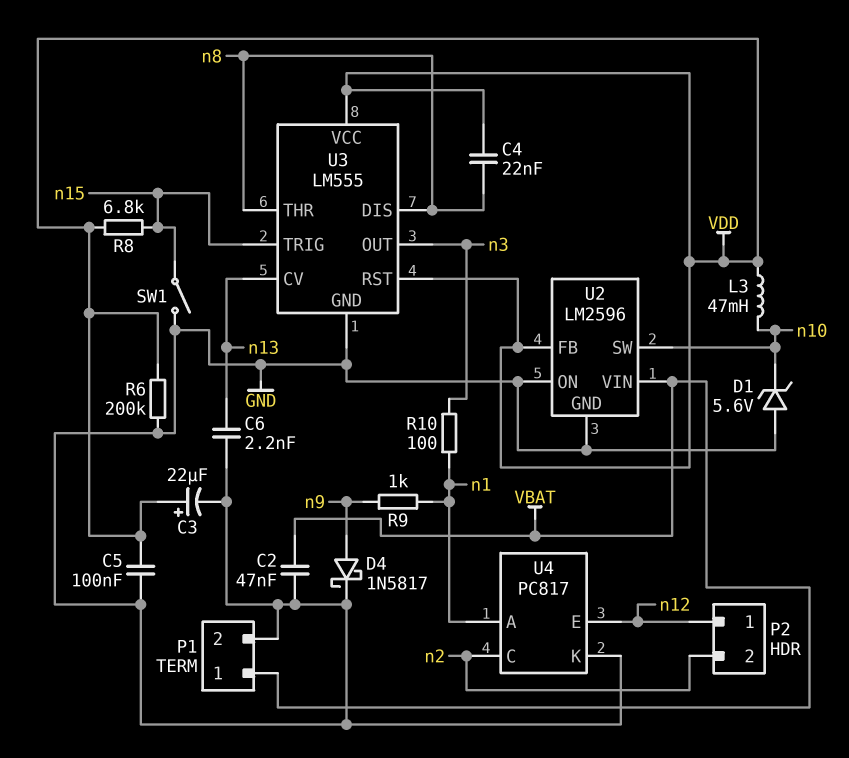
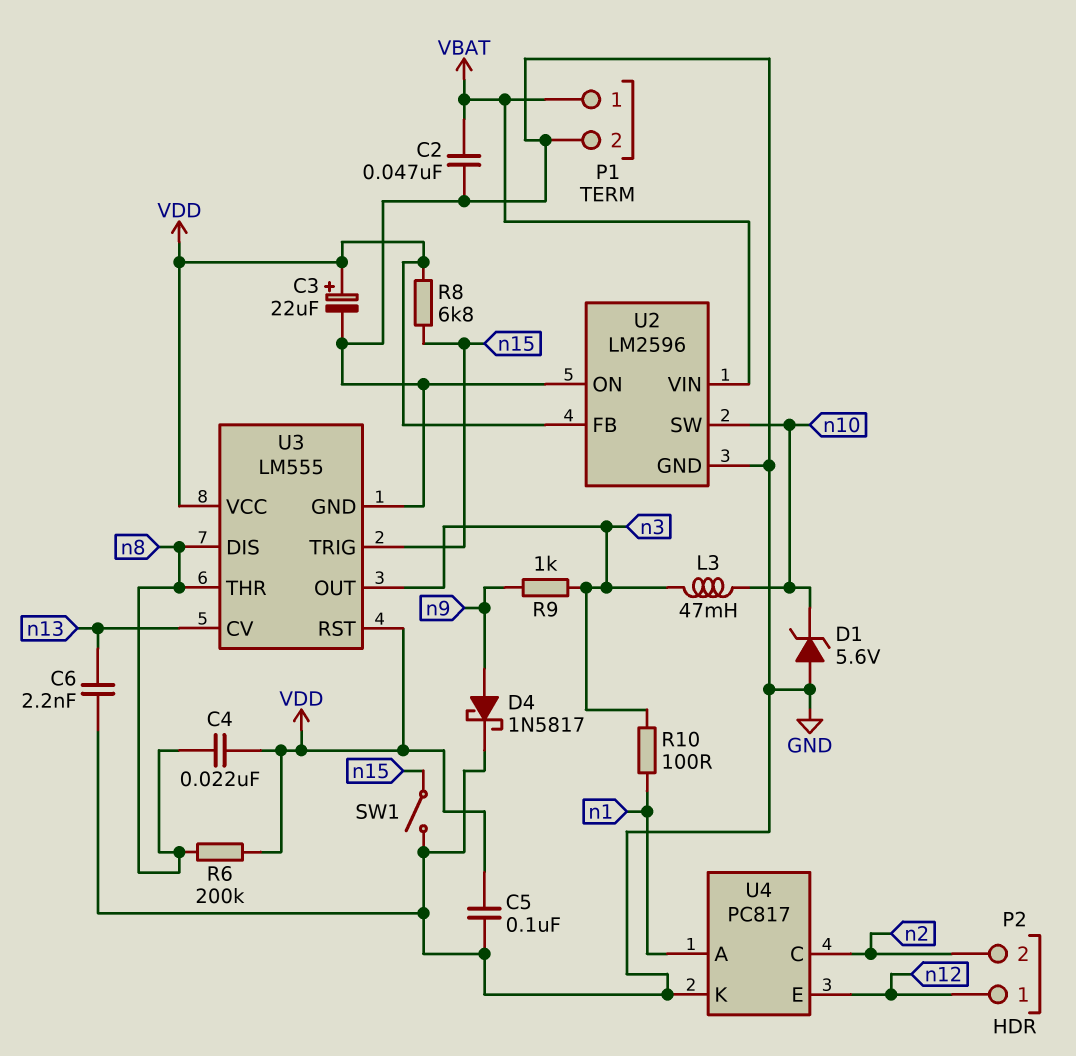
L3: 47mH (VDD, n10) -> 47mH (n3, n10)
R6: 200k (GND, VDD) -> 200k (VDD, n8)
R9: 1k (n1, n9) -> 1k (n3, n9)

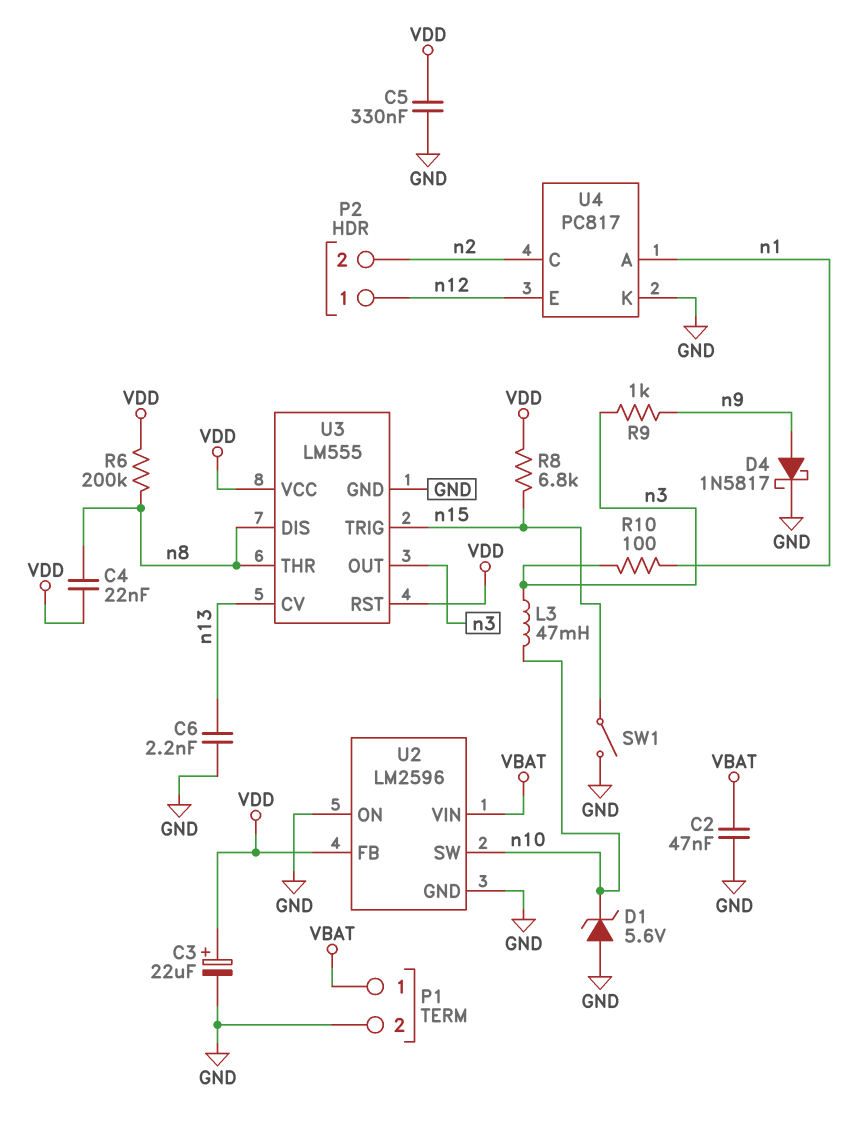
C5: 100nF (GND, VDD) -> 330nF (GND, VDD)

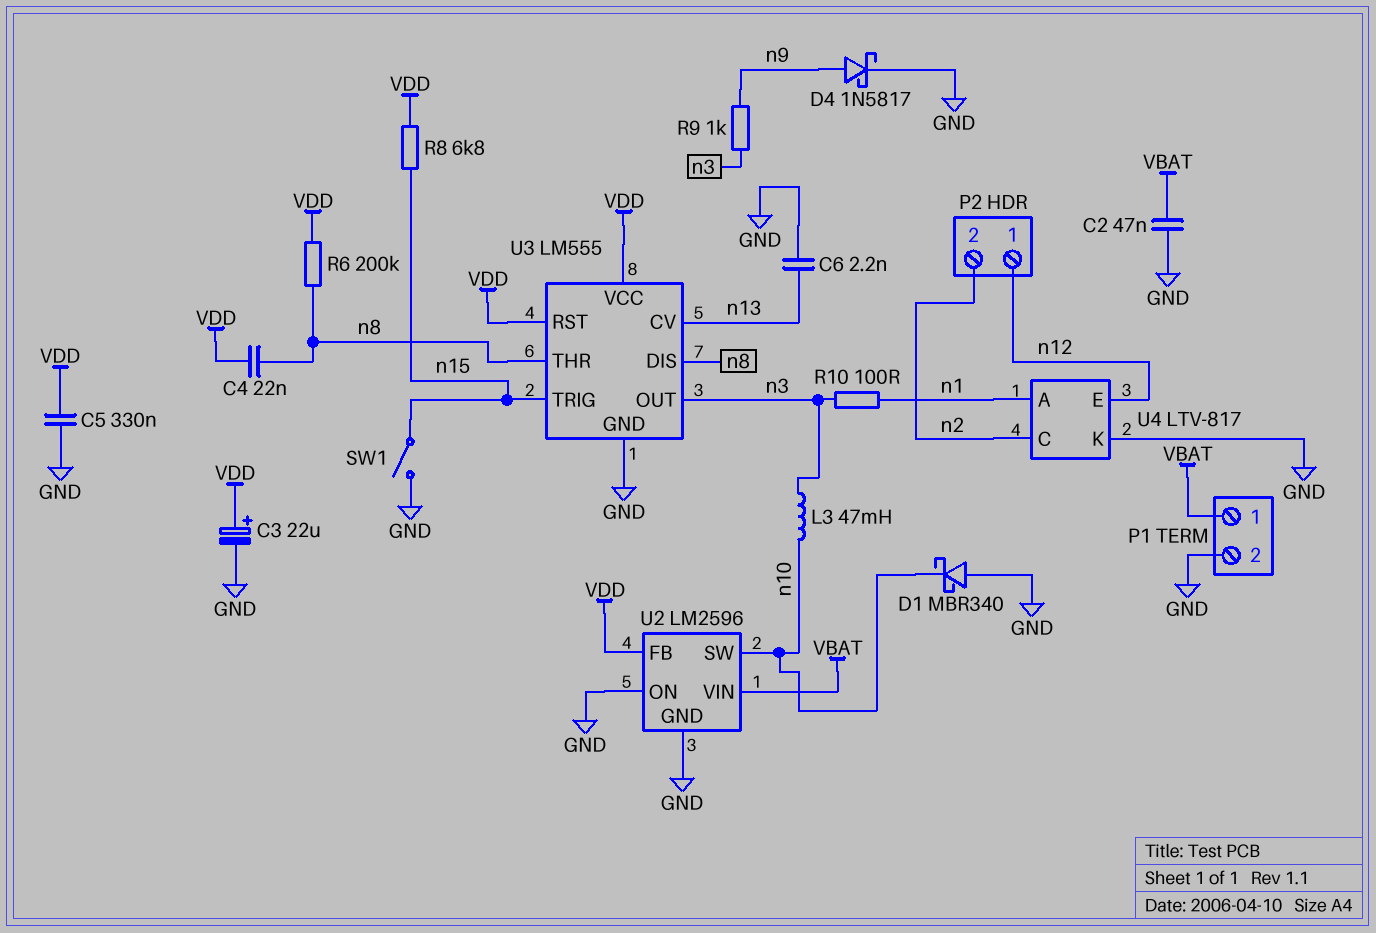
D1: zener 5.6V (A GND, K n10) -> schottky MBR340 (A GND, K n10)
U4: PC817 -> LTV-817

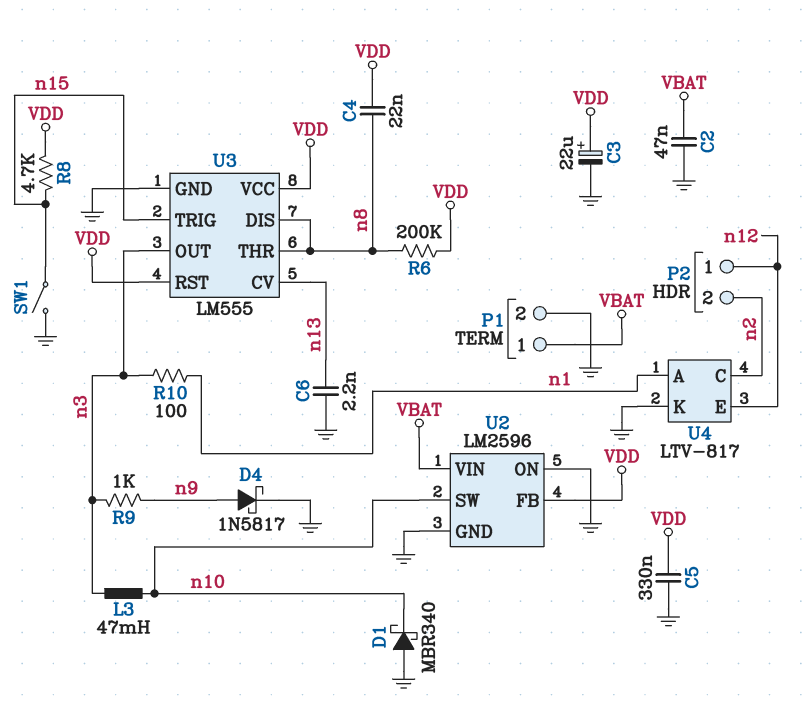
R8: 6.8k (VDD, n15) -> 4.7k (VDD, n15)

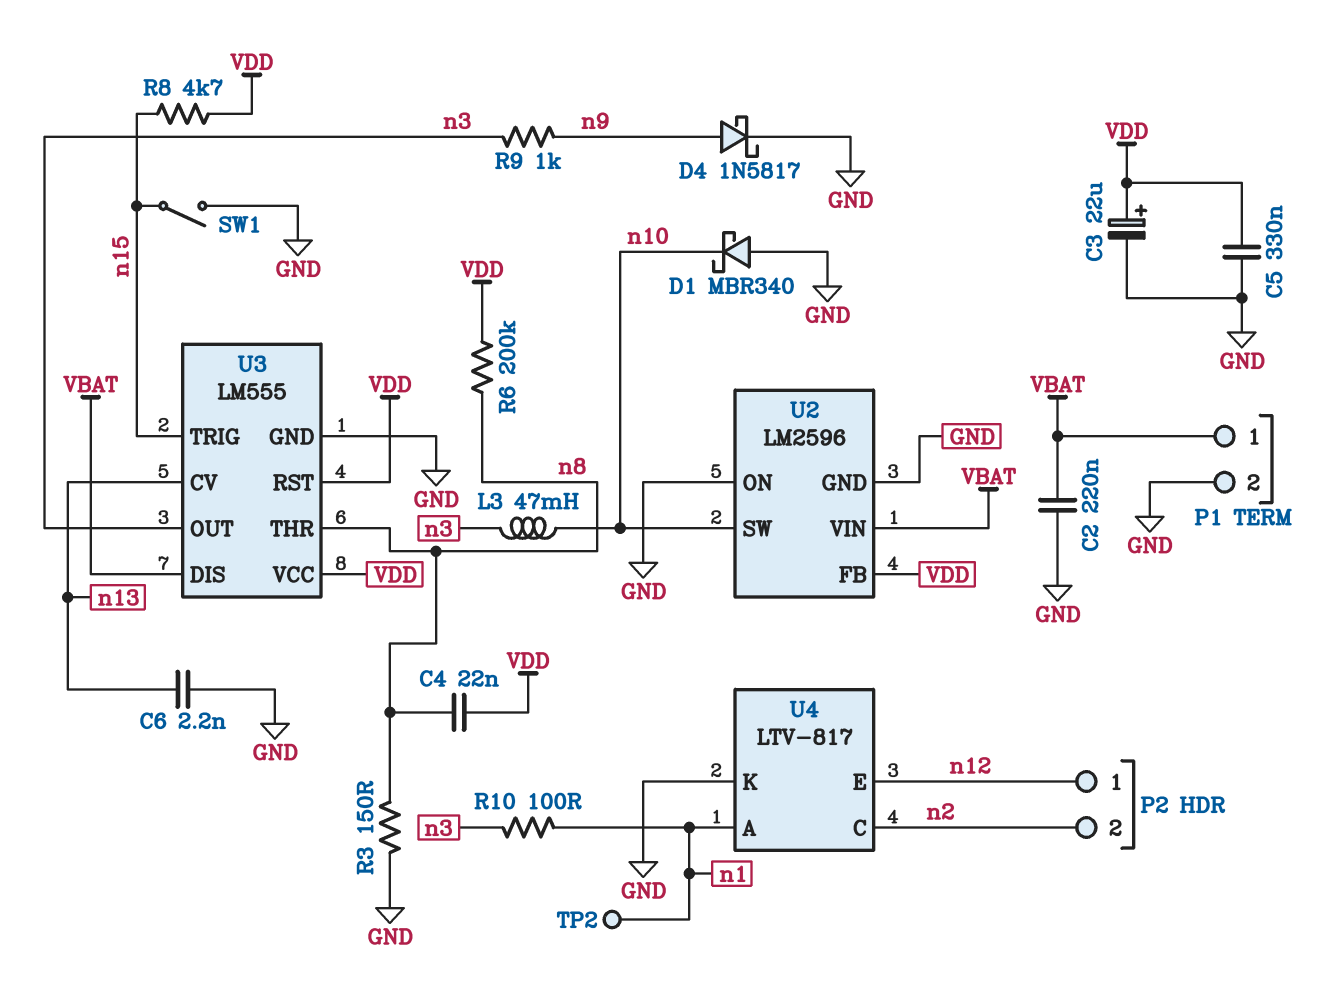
C2: 47nF (GND, VBAT) -> 220nF (GND, VBAT)
R3: none -> 150 (GND, n8)
TP2: none -> test point (n1)
U3 pin DIS: n8 -> VBAT

